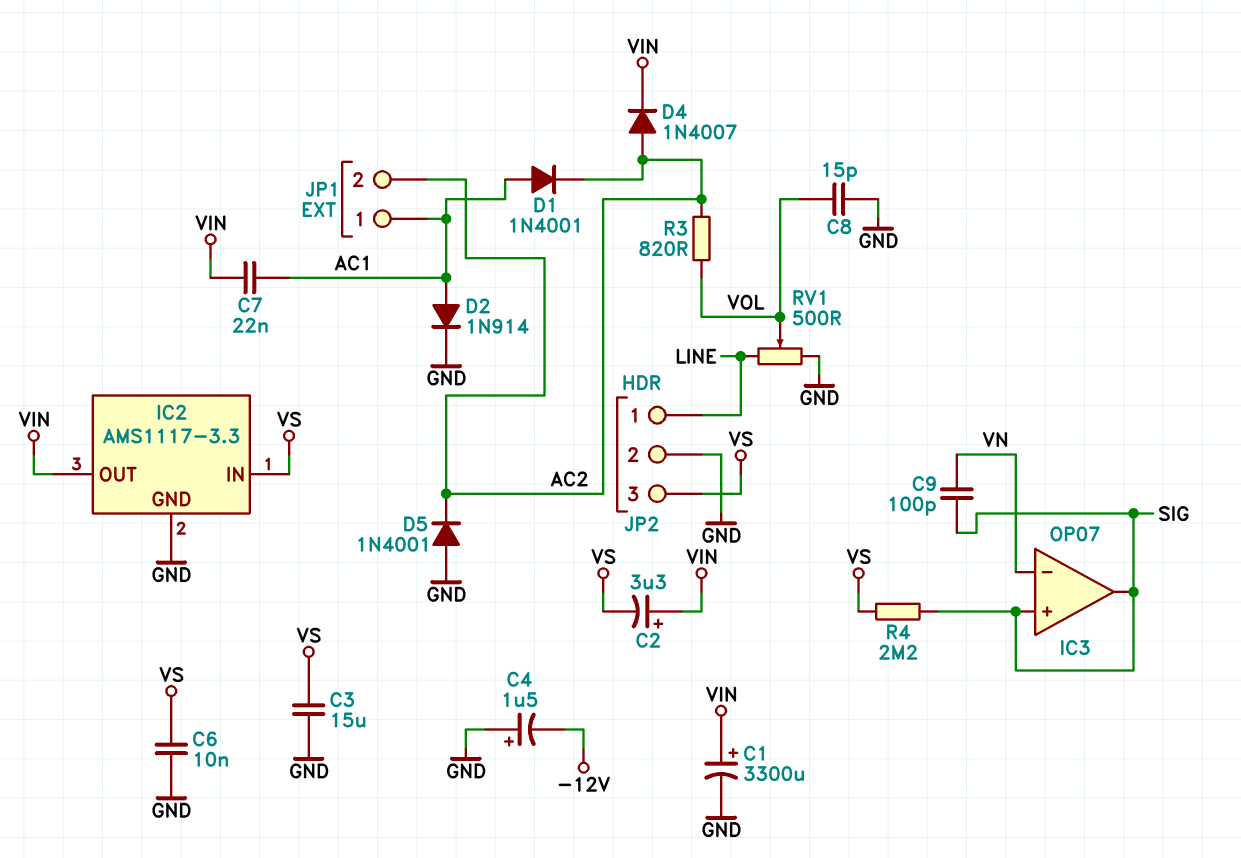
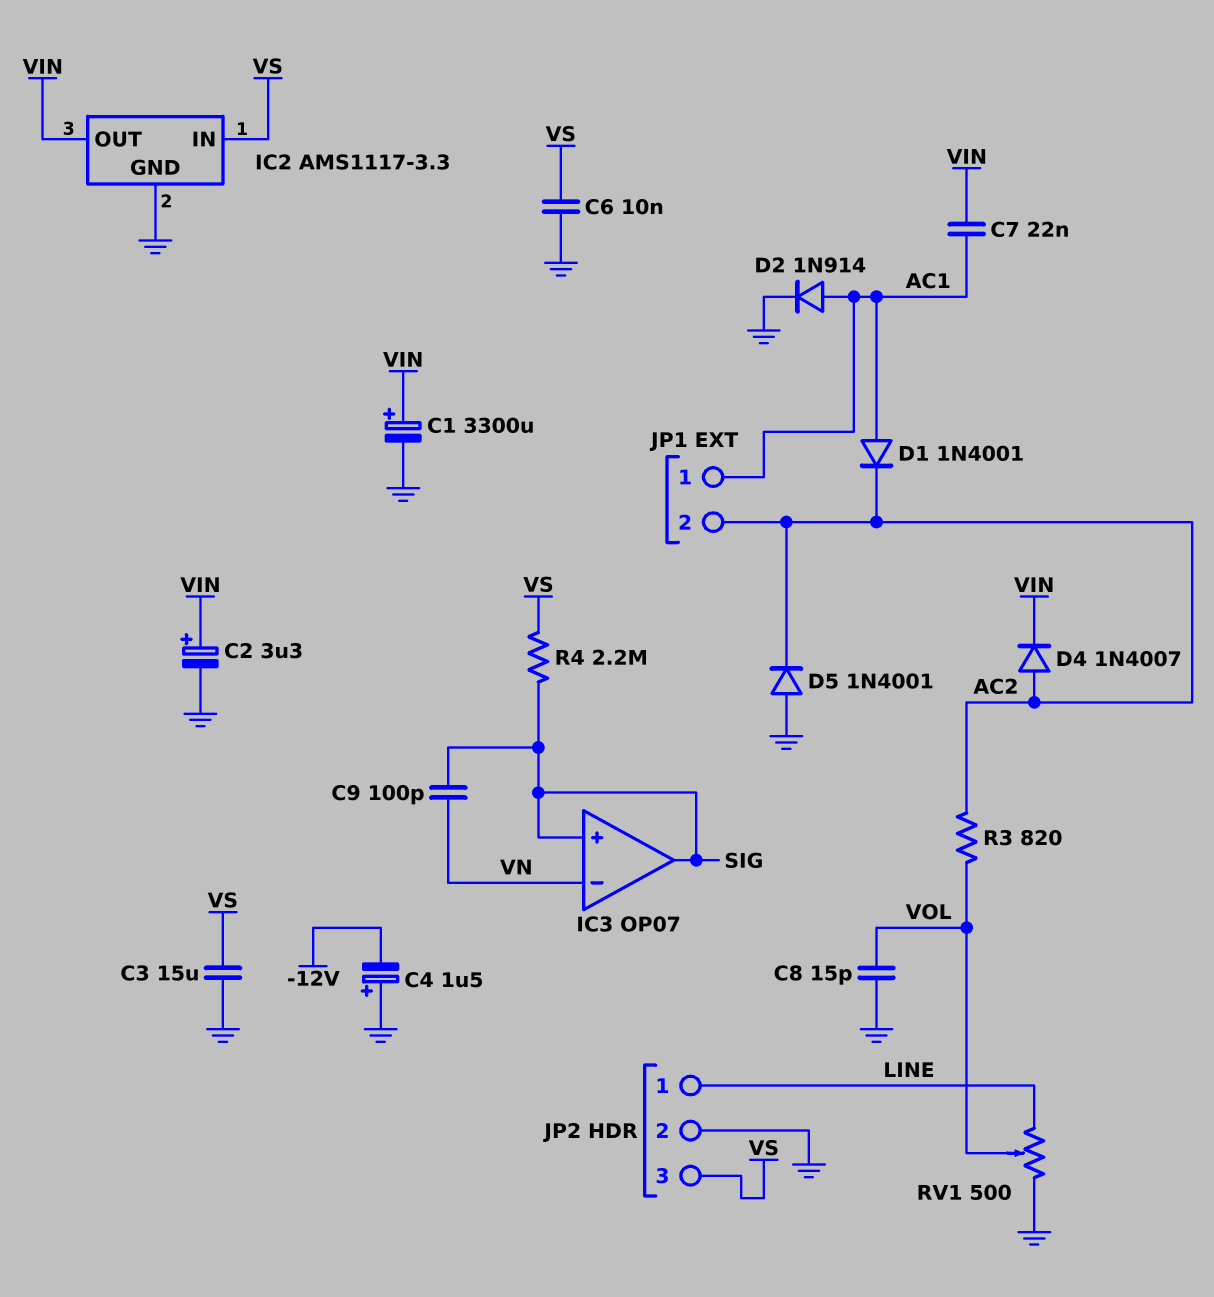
C2: 3.3uF (plus VIN, minus VS) -> 3.3uF (plus VIN, minus GND)

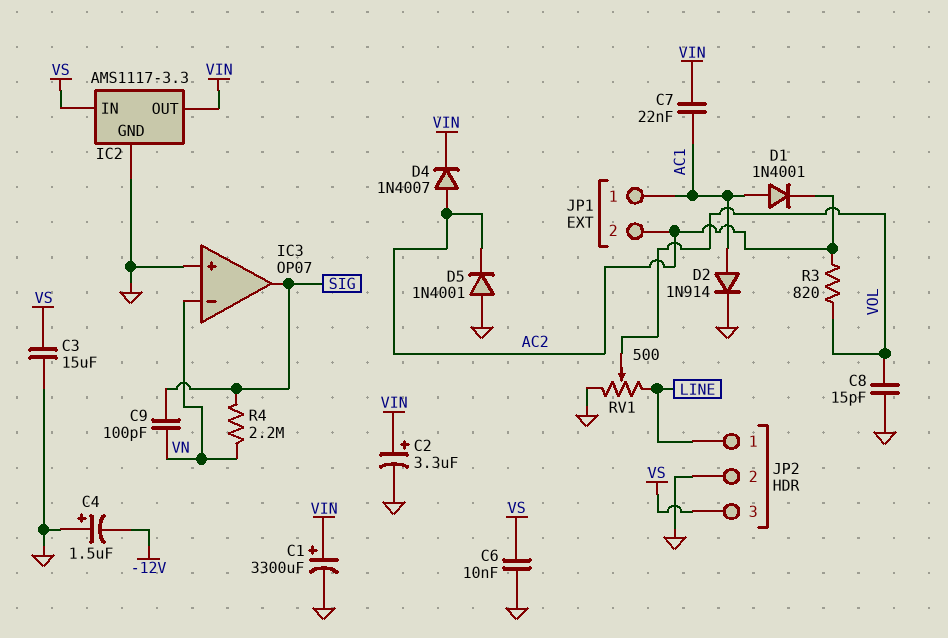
IC3 pin in+: SIG -> GND
R4: 2.2M (SIG, VS) -> 2.2M (SIG, VN)

